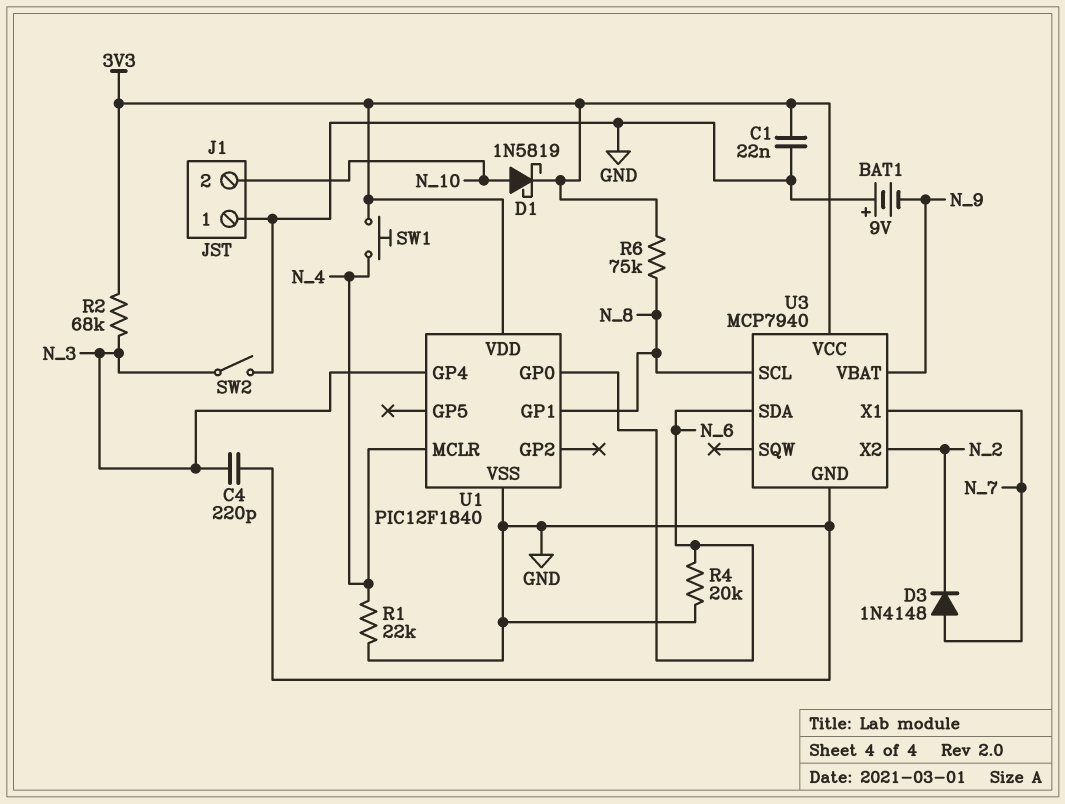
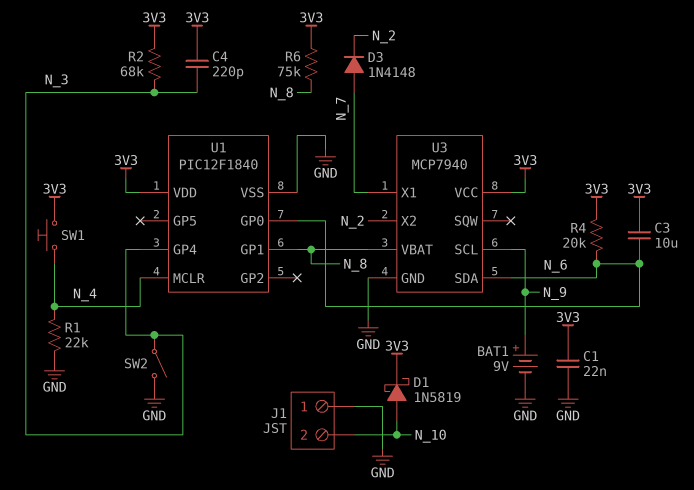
BAT1: 9V (plus GND, minus N_9) -> 9V (plus N_9, minus GND)
C3: none -> 10uF (3V3, N_6)
C4: 220pF (GND, N_3) -> 220pF (3V3, N_3)
R4: 20k (GND, N_6) -> 20k (3V3, N_6)
U3 pin SCL: N_8 -> N_9
U3 pin VBAT: N_9 -> N_8

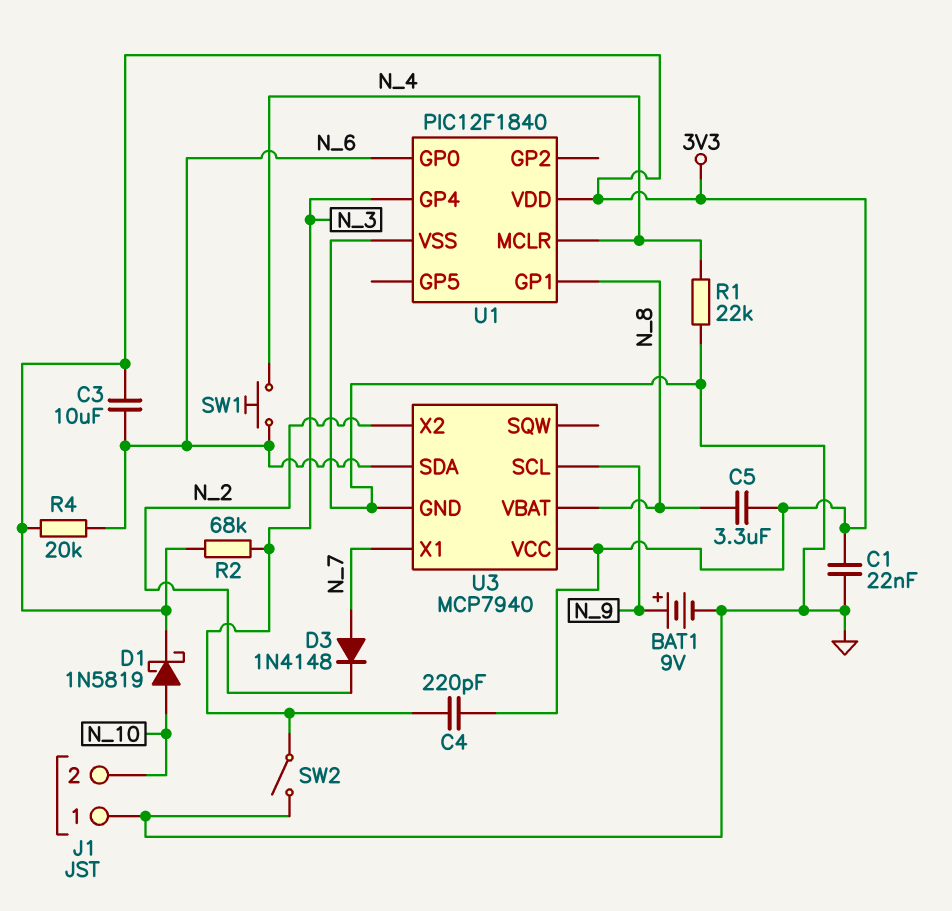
C5: none -> 3.3uF (3V3, N_8)
R6: 75k (3V3, N_8) -> none
SW1: button (3V3, N_4) -> button (N_4, N_6)

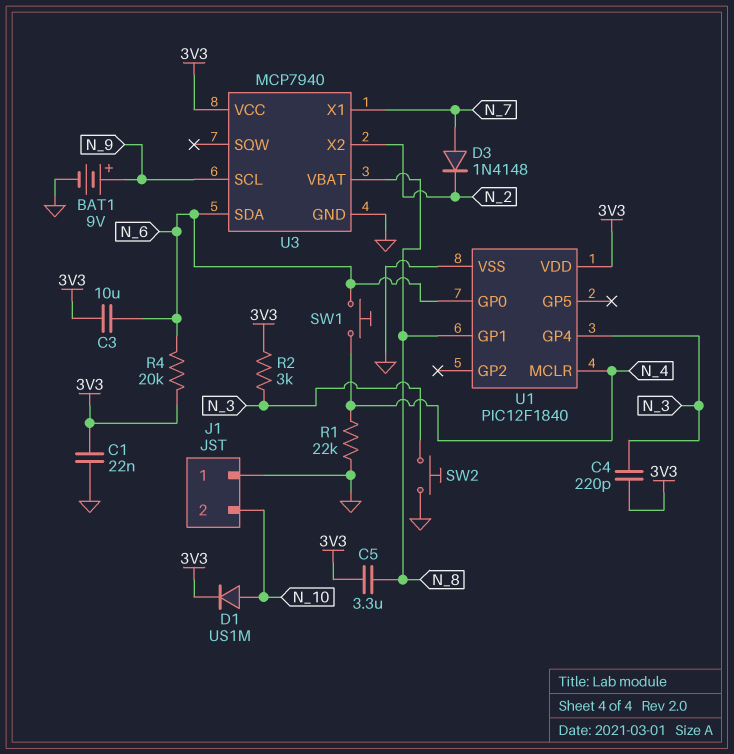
D1: schottky 1N5819 (A N_10, K 3V3) -> diode US1M (A N_10, K 3V3)
R2: 68k (3V3, N_3) -> 3k (3V3, N_3)
SW2: switch (GND, N_3) -> button (GND, N_3)

